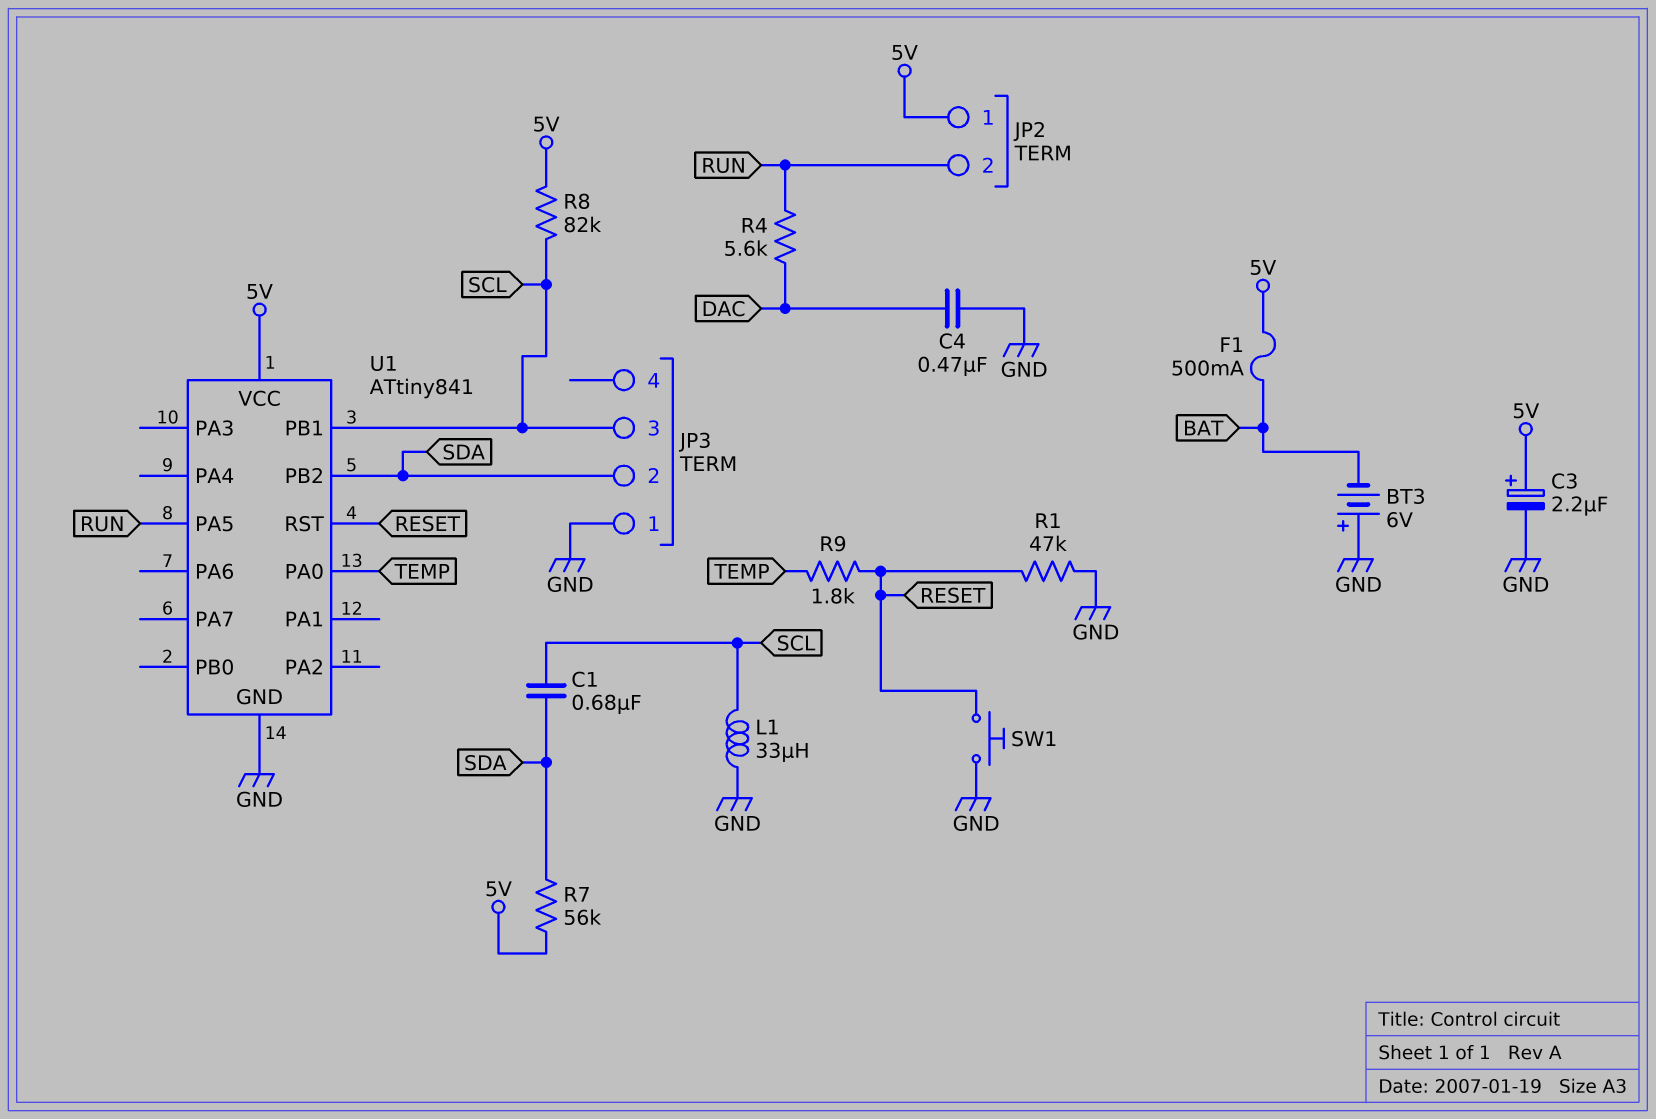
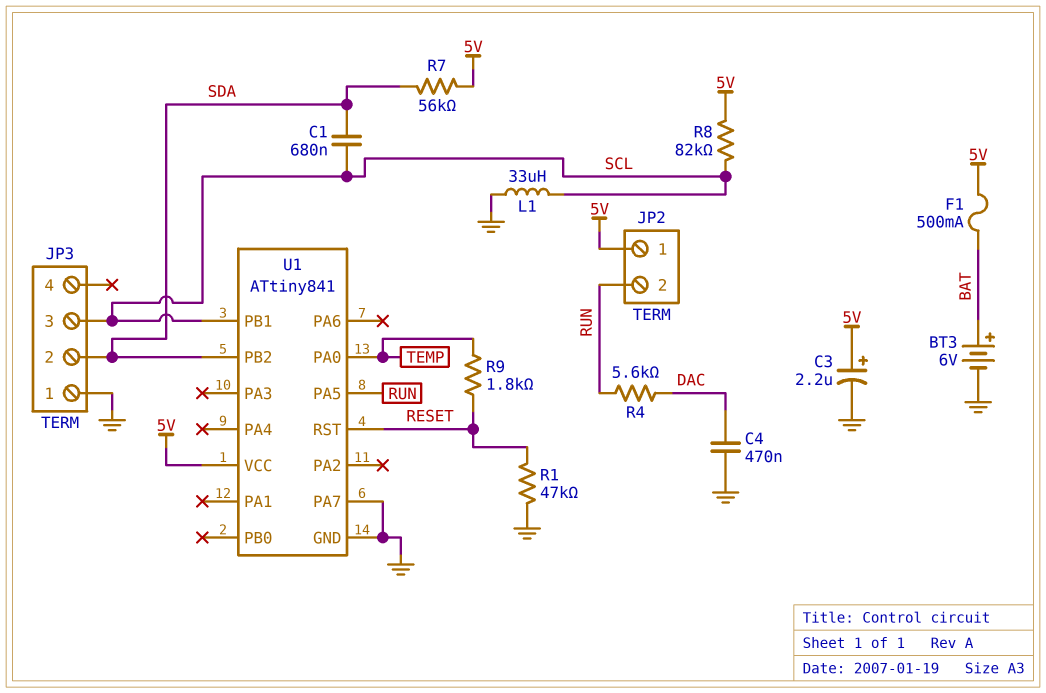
BT3: 6V (plus GND, minus BAT) -> 6V (plus BAT, minus GND)
SW1: button (GND, RESET) -> none
U1 pin PA7: none -> GND

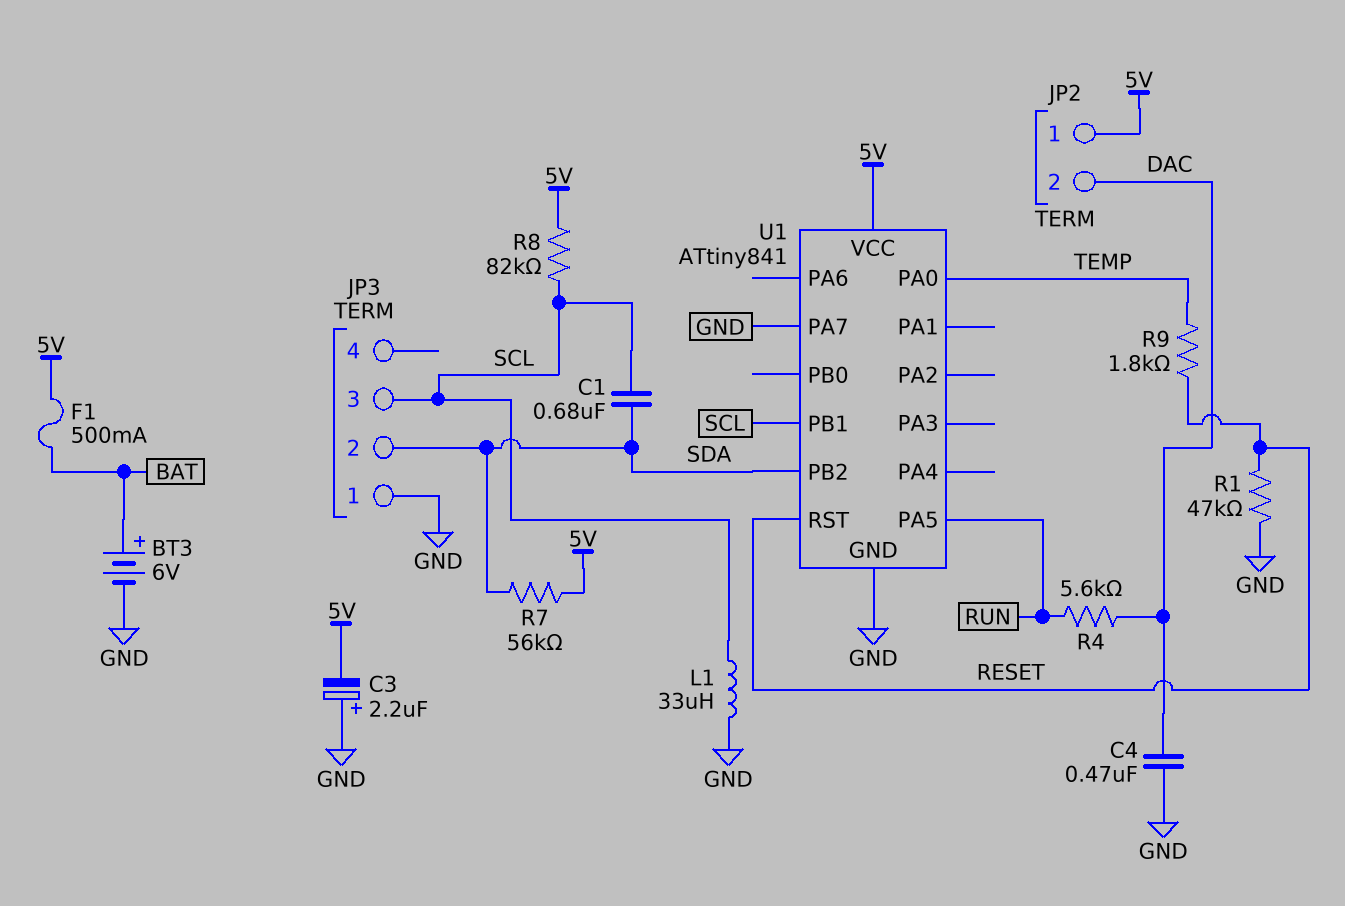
C3: 2.2uF (plus 5V, minus GND) -> 2.2uF (plus GND, minus 5V)
JP2 pin 2: RUN -> DAC

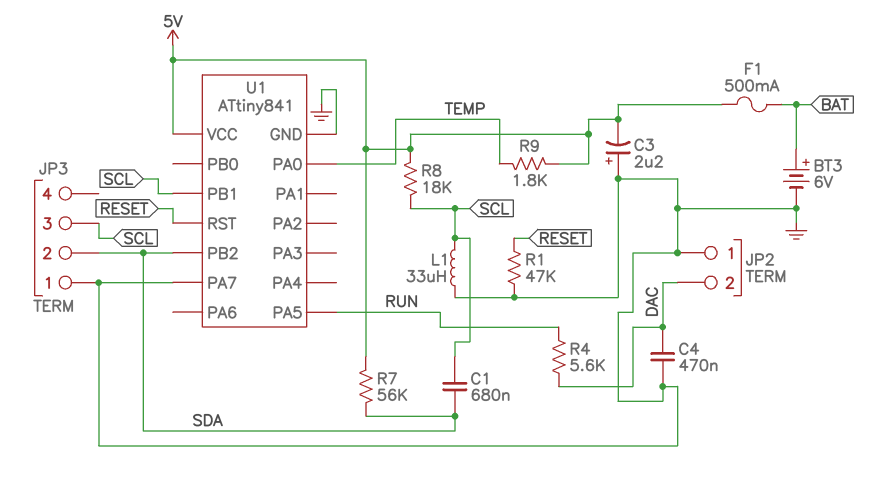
JP2 pin 1: 5V -> GND
R8: 82k (5V, SCL) -> 18k (5V, SCL)
R9: 1.8k (RESET, TEMP) -> 1.8k (5V, TEMP)

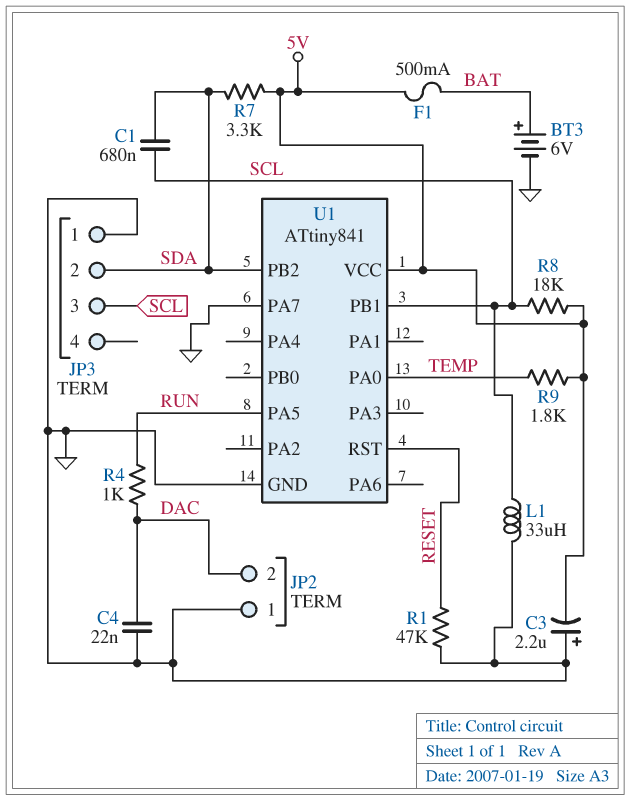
C4: 470nF (DAC, GND) -> 22nF (DAC, GND)
R4: 5.6k (DAC, RUN) -> 1k (DAC, RUN)
R7: 56k (5V, SDA) -> 3.3k (5V, SDA)

